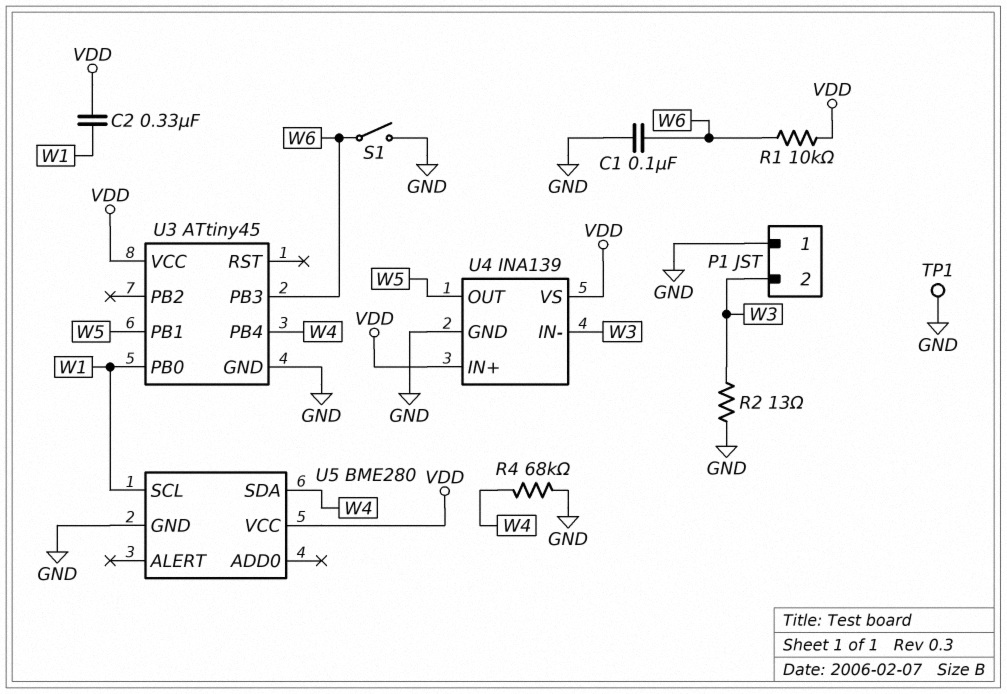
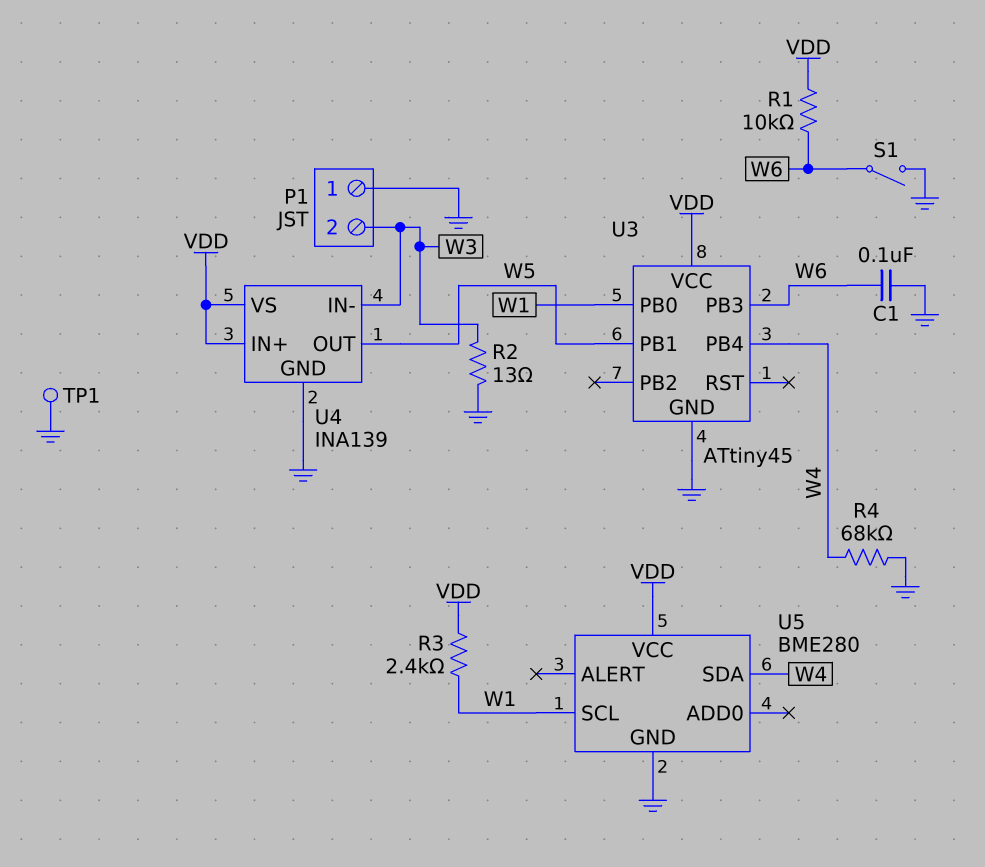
C2: 330nF (VDD, W1) -> none
R3: none -> 2.4k (VDD, W1)

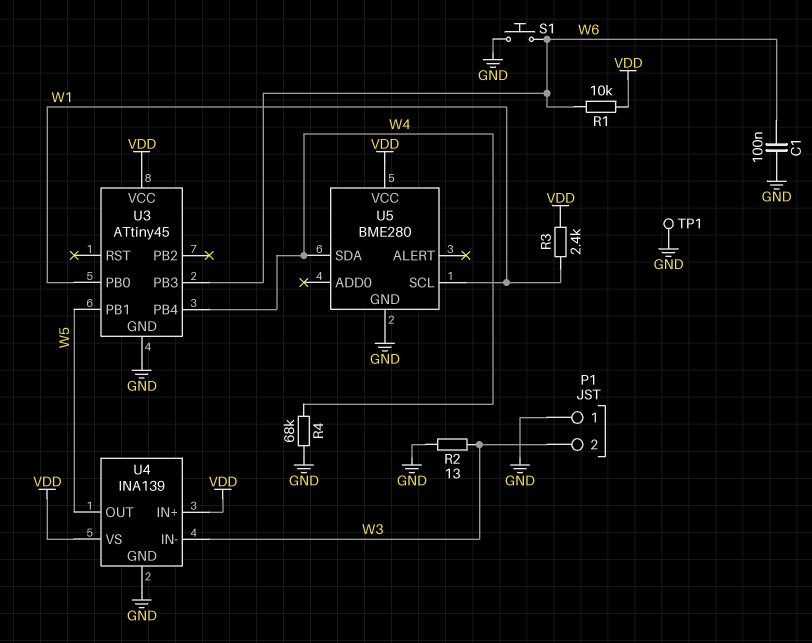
S1: switch (GND, W6) -> button (GND, W6)

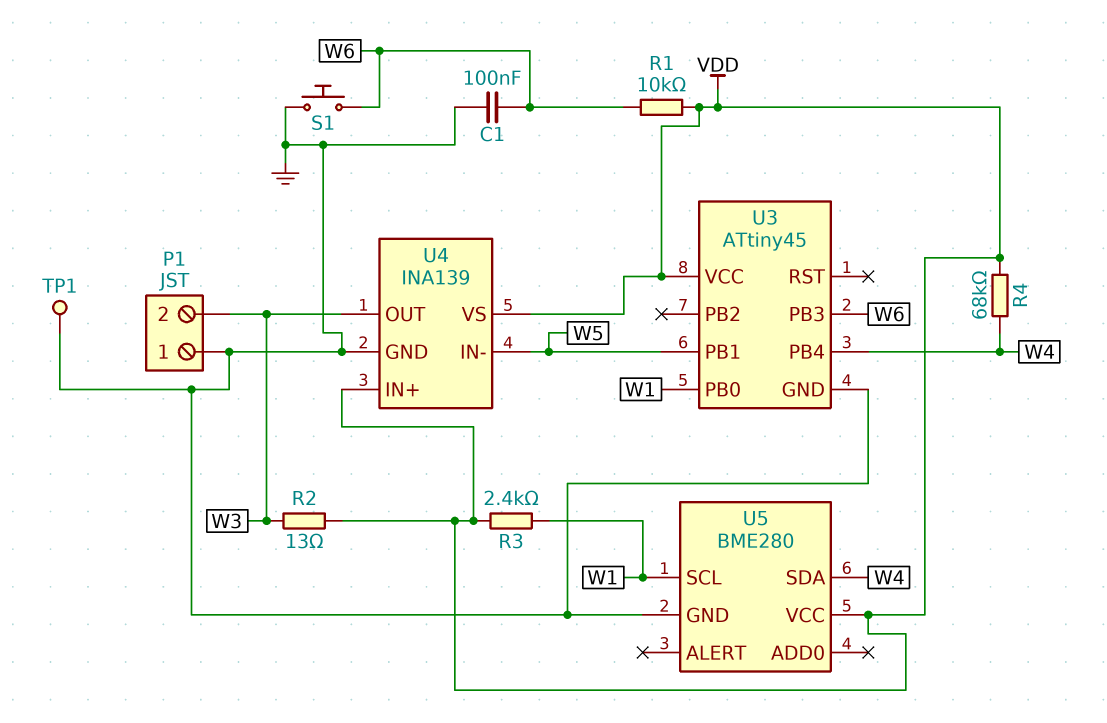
R2: 13 (GND, W3) -> 13 (VDD, W3)
R4: 68k (GND, W4) -> 68k (VDD, W4)
U4 pin IN-: W3 -> W5
U4 pin OUT: W5 -> W3

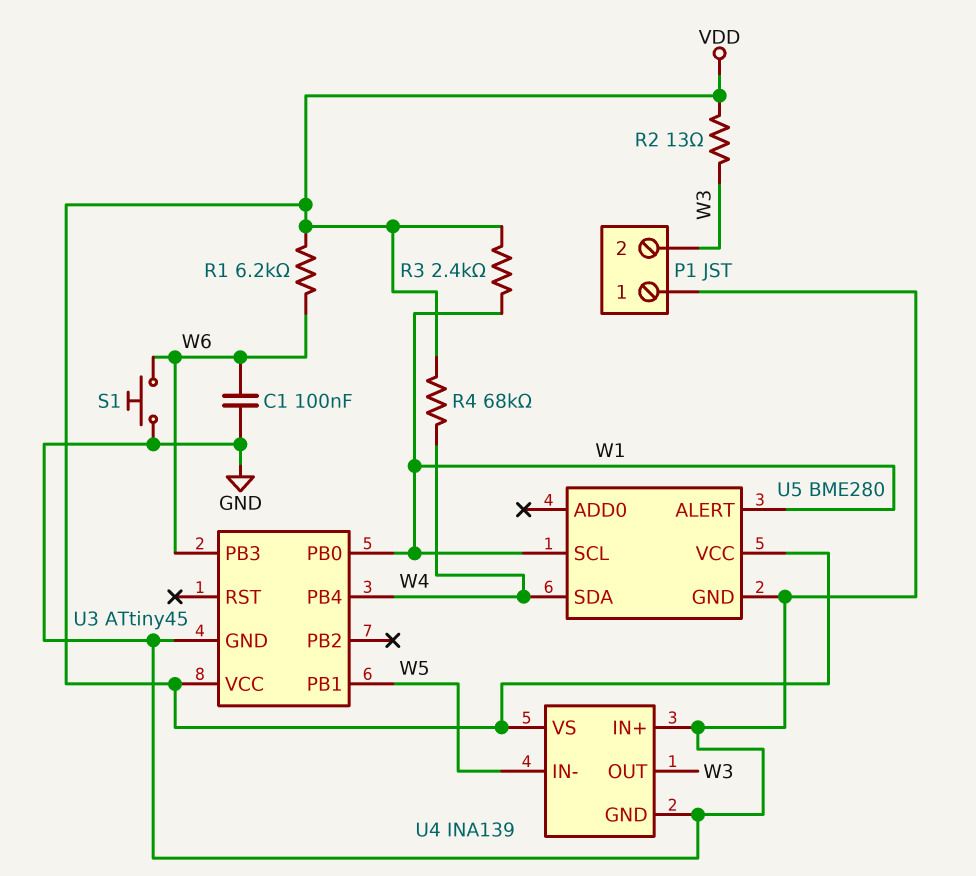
R1: 10k (VDD, W6) -> 6.2k (VDD, W6)
TP1: test point (GND) -> none
U4 pin IN+: VDD -> GND
U5 pin ALERT: none -> W1

